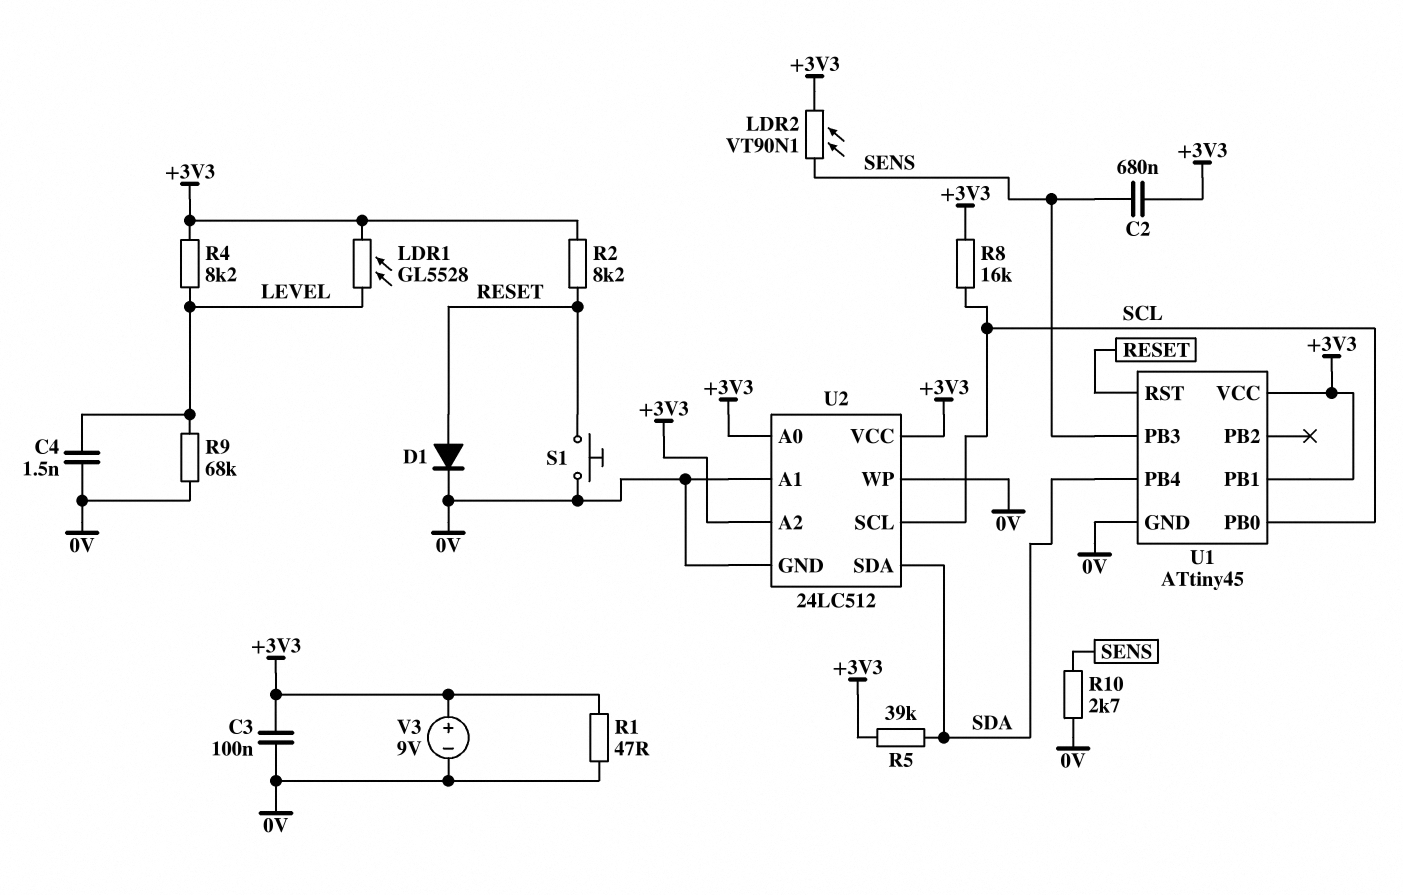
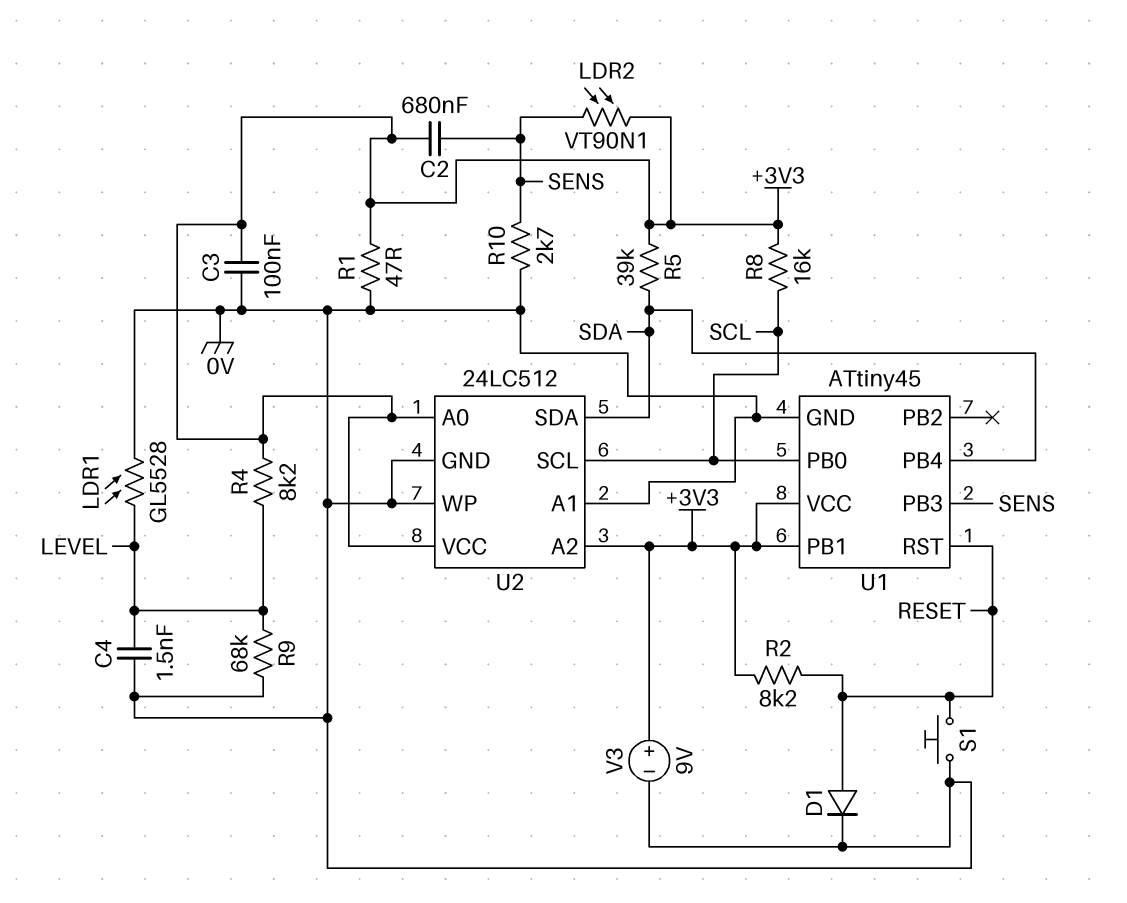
LDR1: GL5528 (+3V3, LEVEL) -> GL5528 (0V, LEVEL)

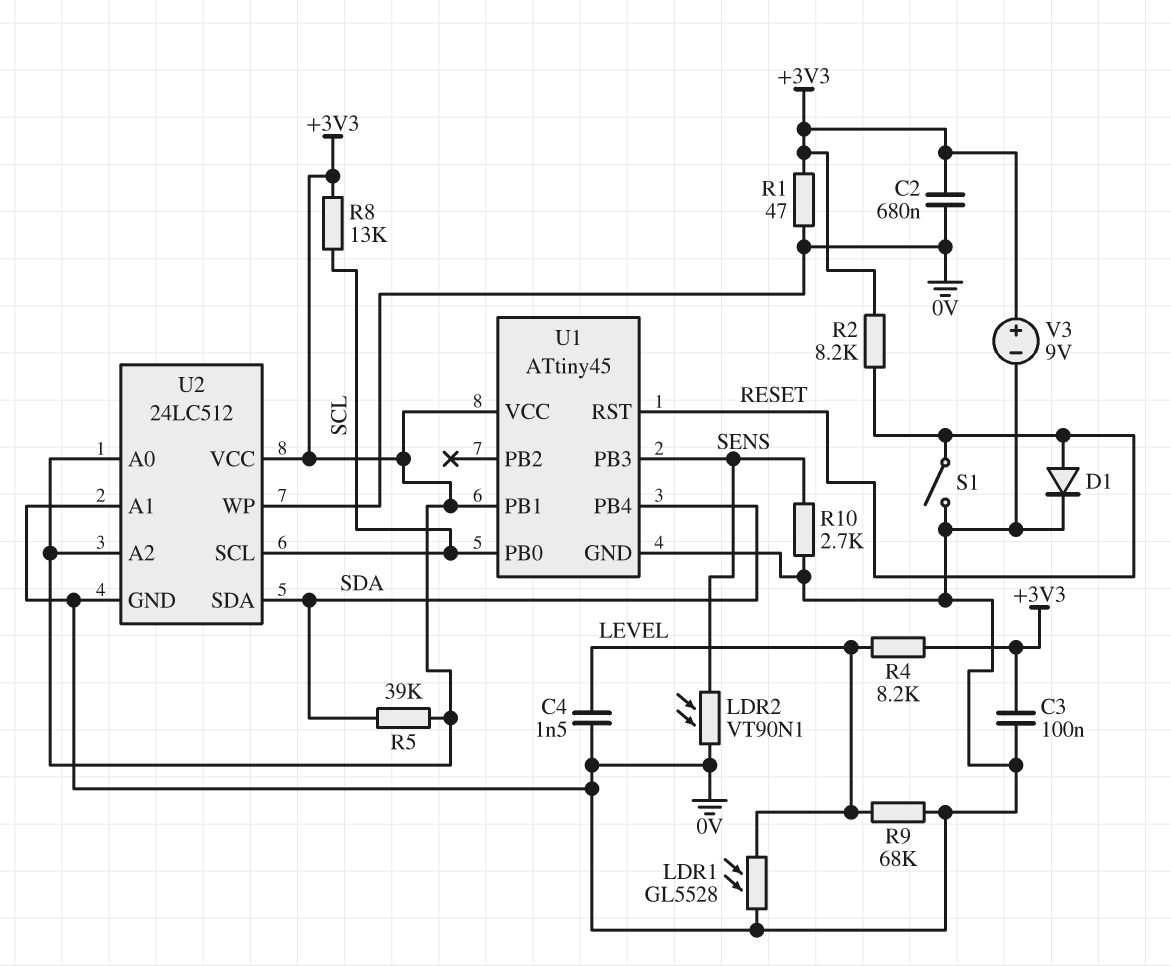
C2: 680nF (+3V3, SENS) -> 680nF (+3V3, 0V)
LDR2: VT90N1 (+3V3, SENS) -> VT90N1 (0V, SENS)
R8: 16k (+3V3, SCL) -> 13k (+3V3, SCL)
S1: button (0V, RESET) -> switch (0V, RESET)

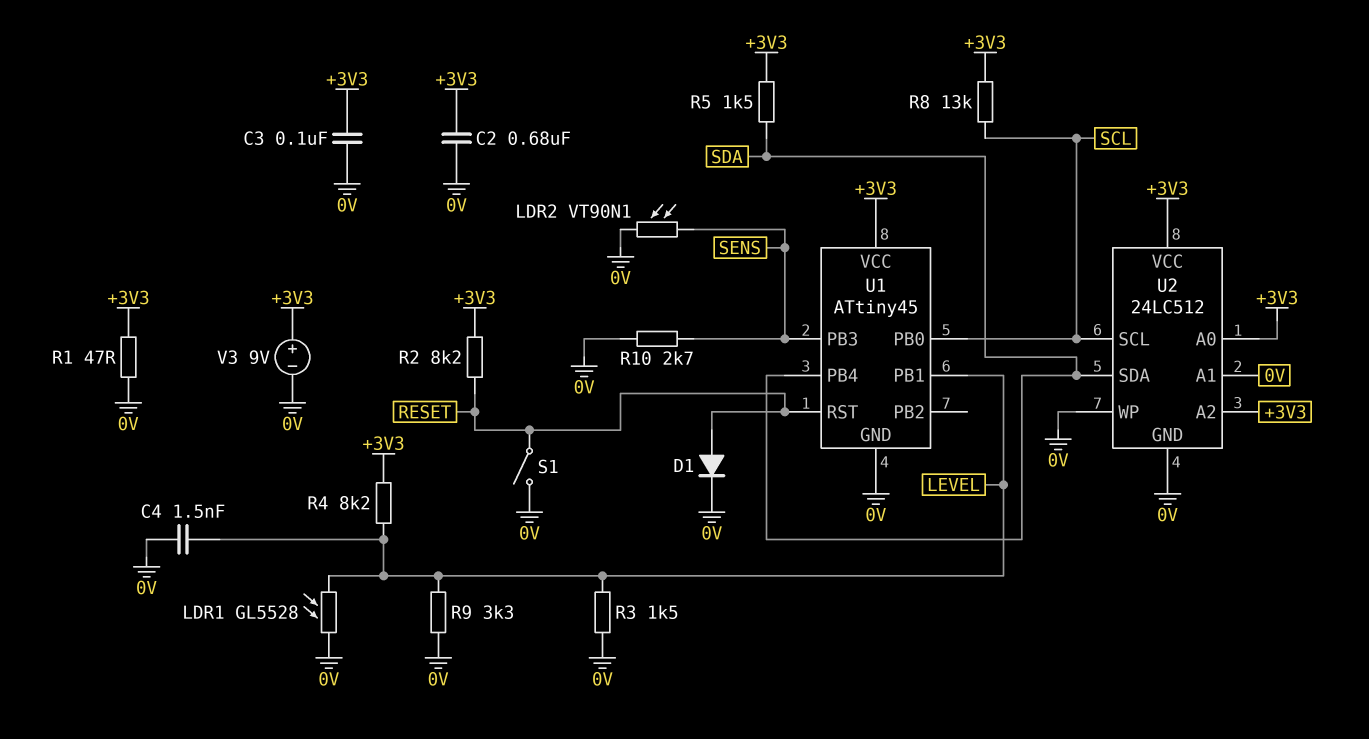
R3: none -> 1.5k (0V, LEVEL)
R5: 39k (+3V3, SDA) -> 1.5k (+3V3, SDA)
R9: 68k (0V, LEVEL) -> 3.3k (0V, LEVEL)
U1 pin PB1: +3V3 -> LEVEL

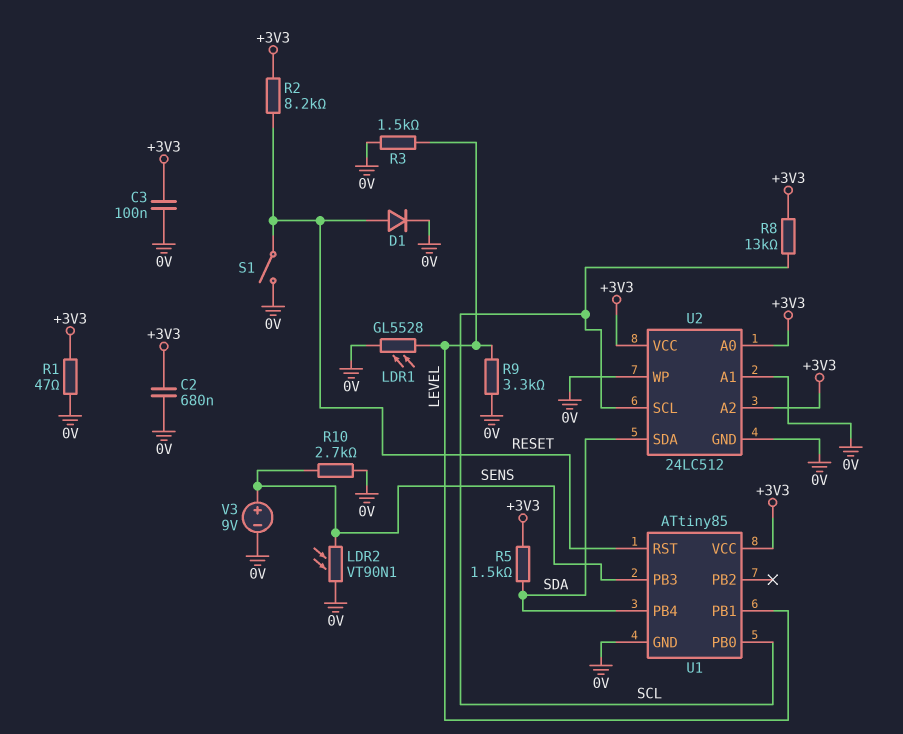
C4: 1.5nF (0V, LEVEL) -> none
R4: 8.2k (+3V3, LEVEL) -> none
U1: ATtiny45 -> ATtiny85
V3: 9V (plus +3V3, minus 0V) -> 9V (plus SENS, minus 0V)

